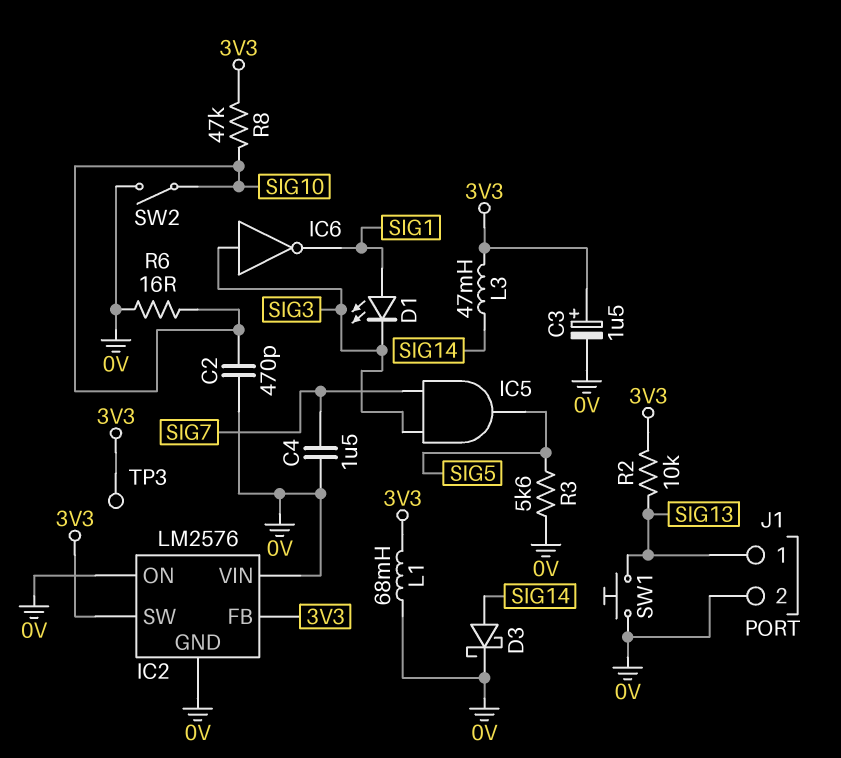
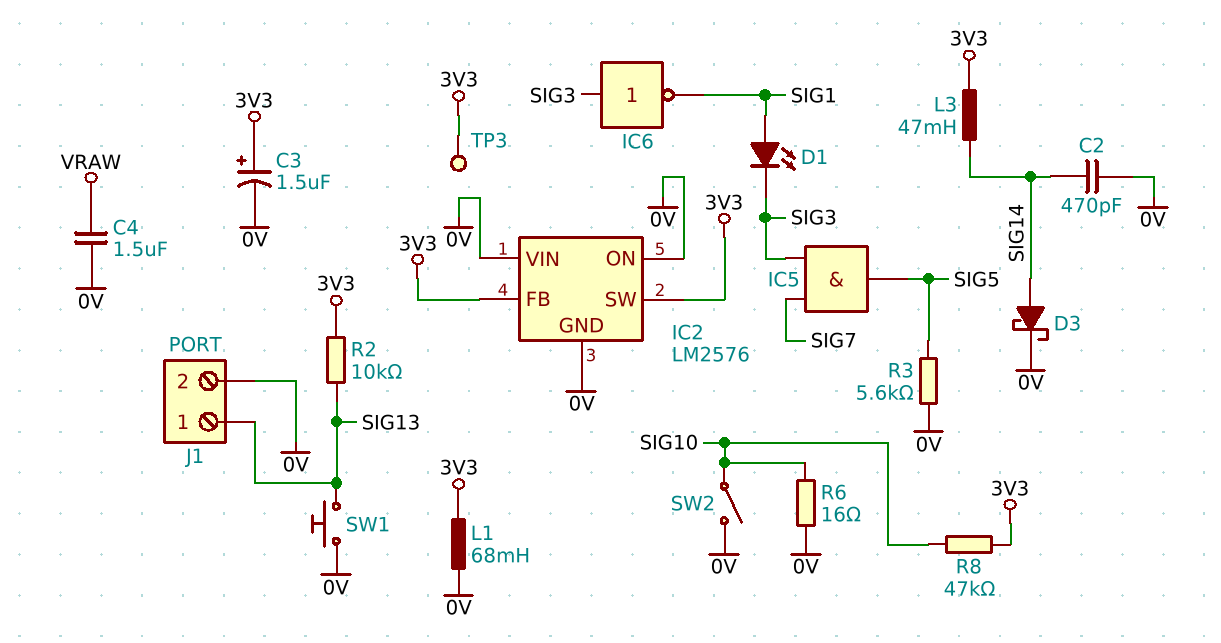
C2: 470pF (0V, SIG10) -> 470pF (0V, SIG14)
C4: 1.5uF (0V, SIG7) -> 1.5uF (0V, VRAW)

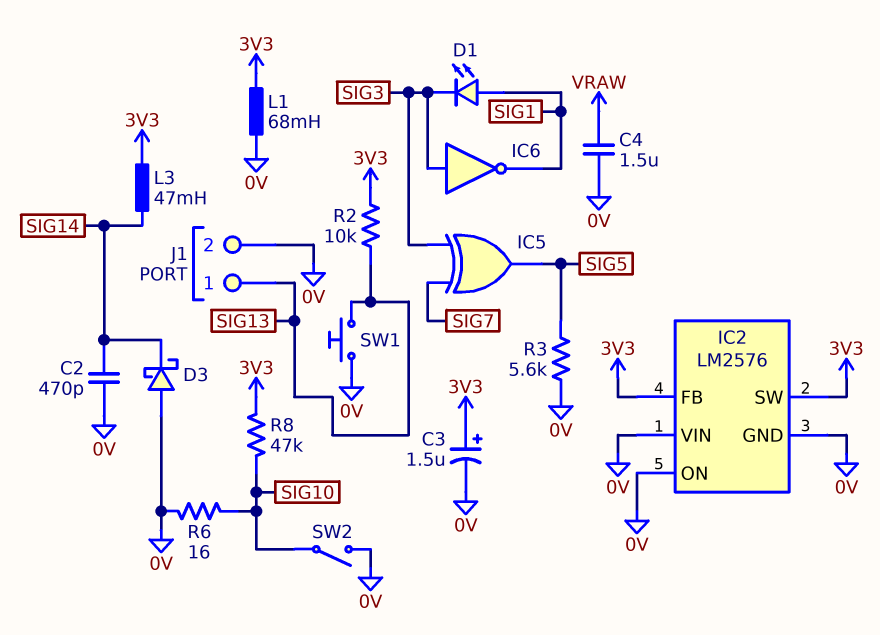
D3: schottky (A SIG14, K 0V) -> schottky (A 0V, K SIG14)
IC5: AND (in SIG3, in SIG7, out SIG5) -> XOR (in SIG3, in SIG7, out SIG5)
TP3: test point (3V3) -> none

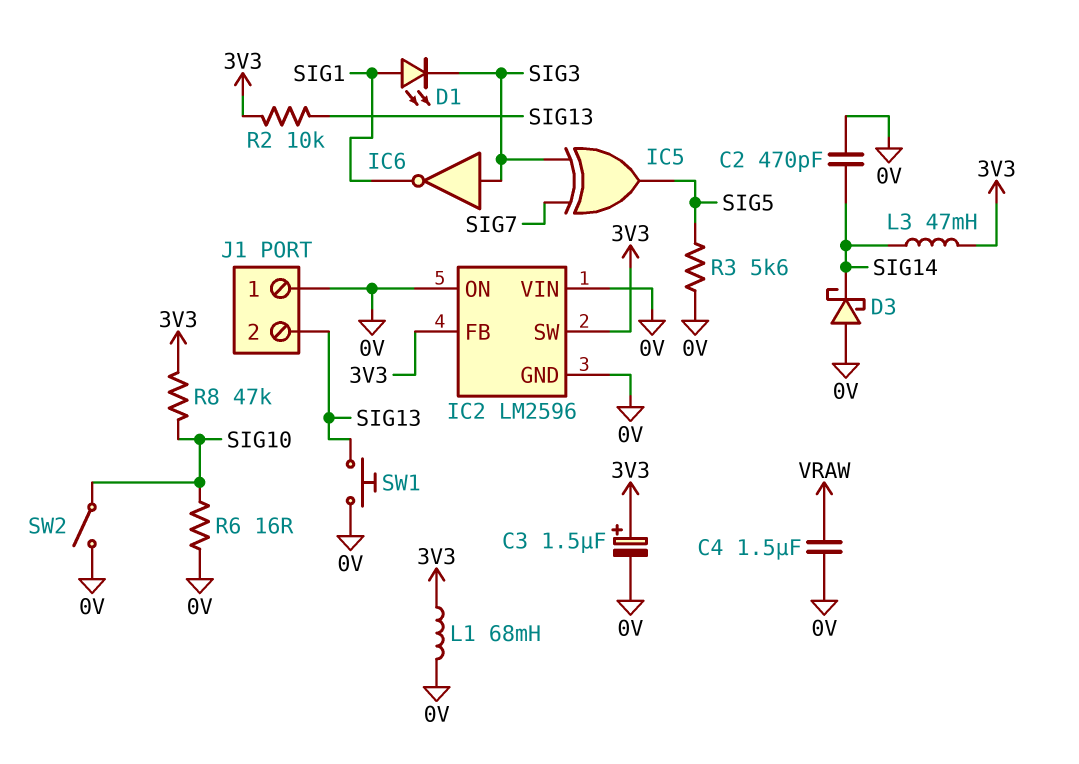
IC2: LM2576 -> LM2596
J1 pin 1: SIG13 -> 0V
J1 pin 2: 0V -> SIG13

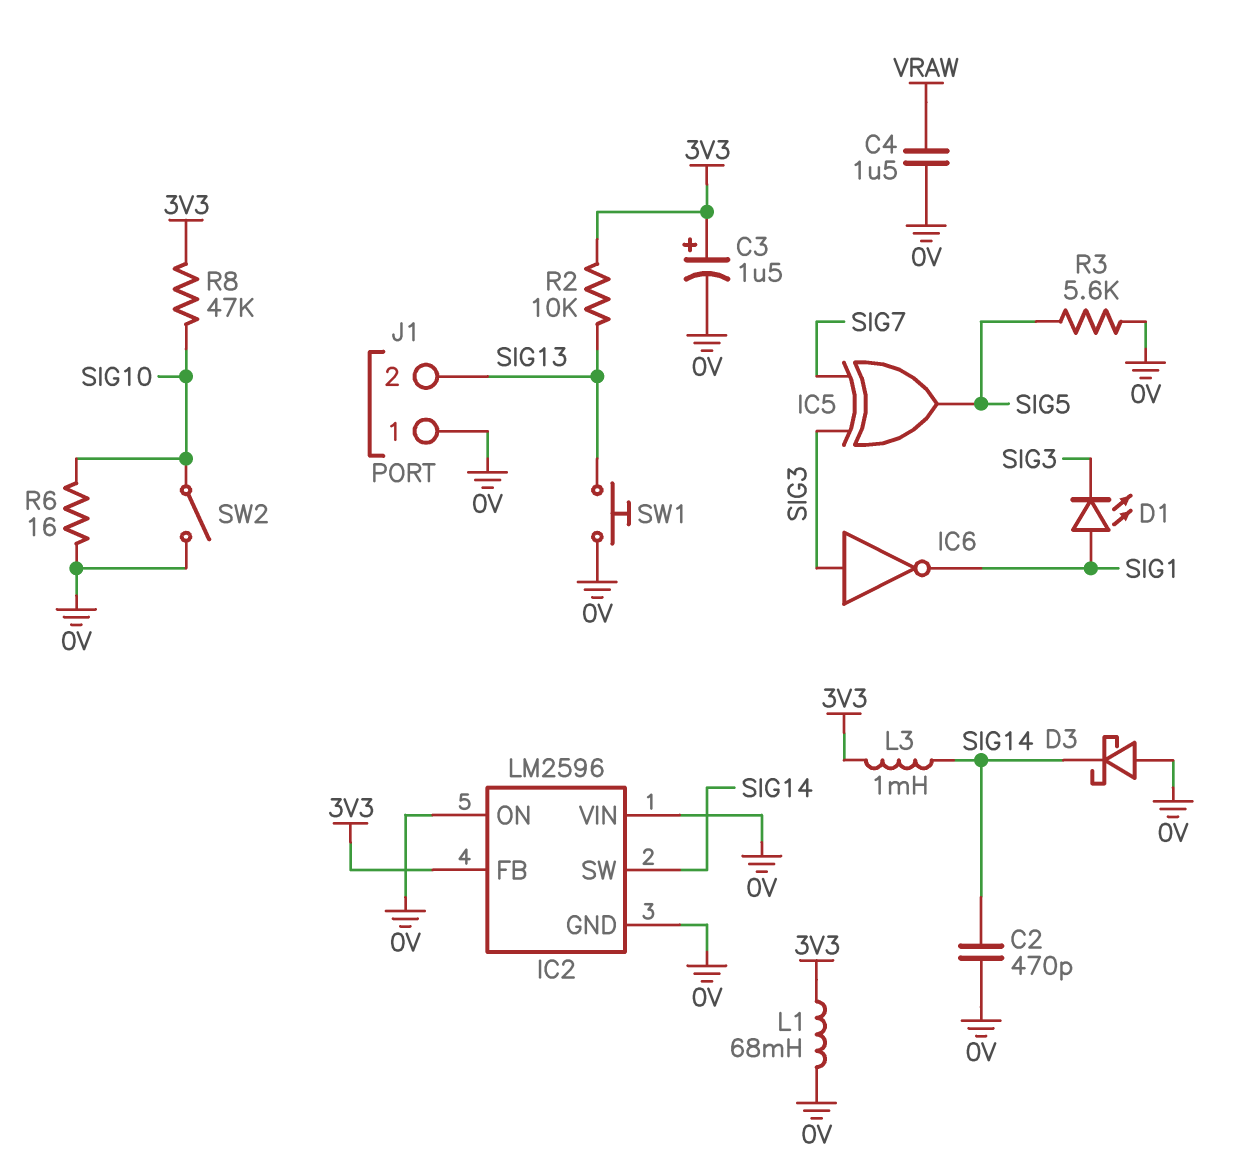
IC2 pin SW: 3V3 -> SIG14
L3: 47mH (3V3, SIG14) -> 1mH (3V3, SIG14)

